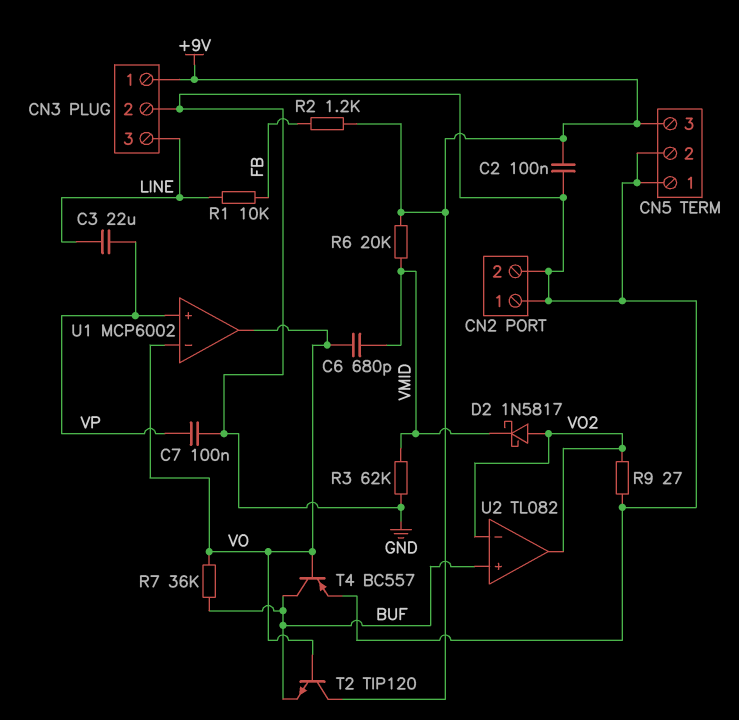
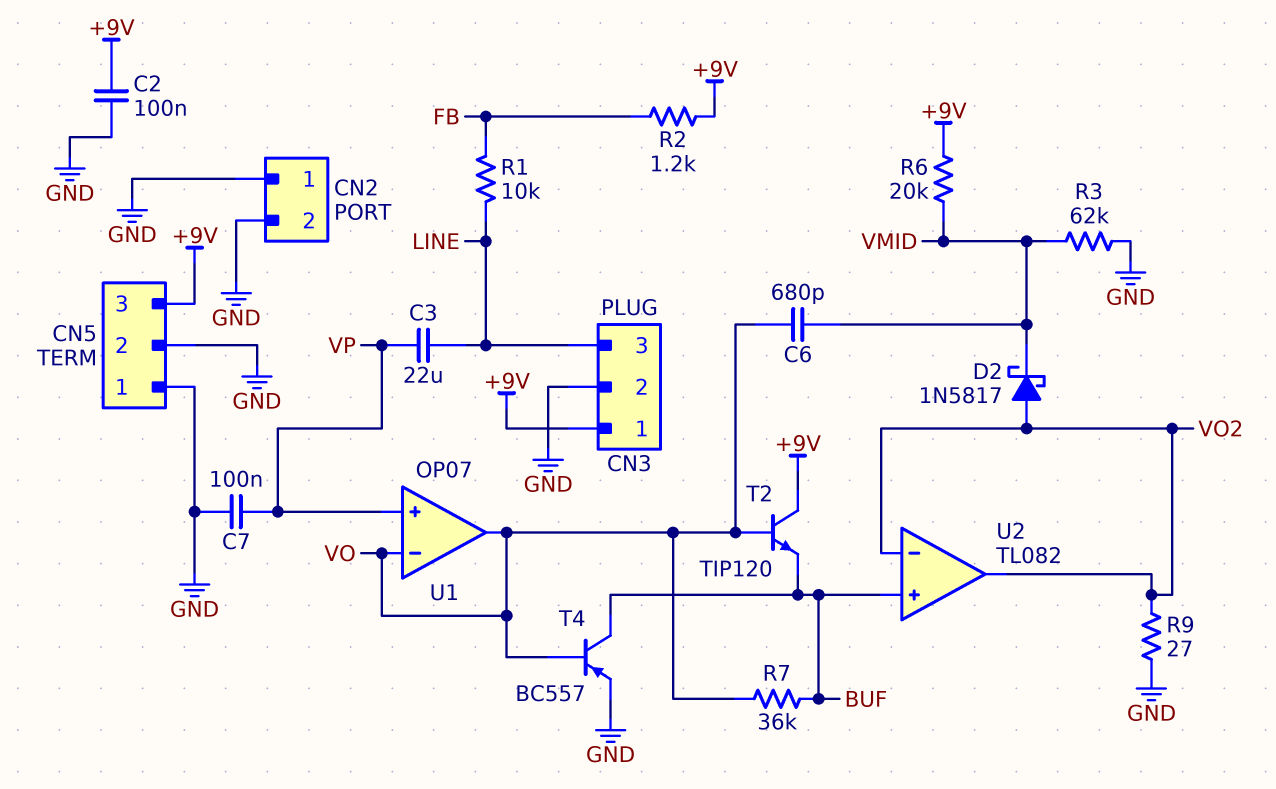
U1: MCP6002 -> OP07

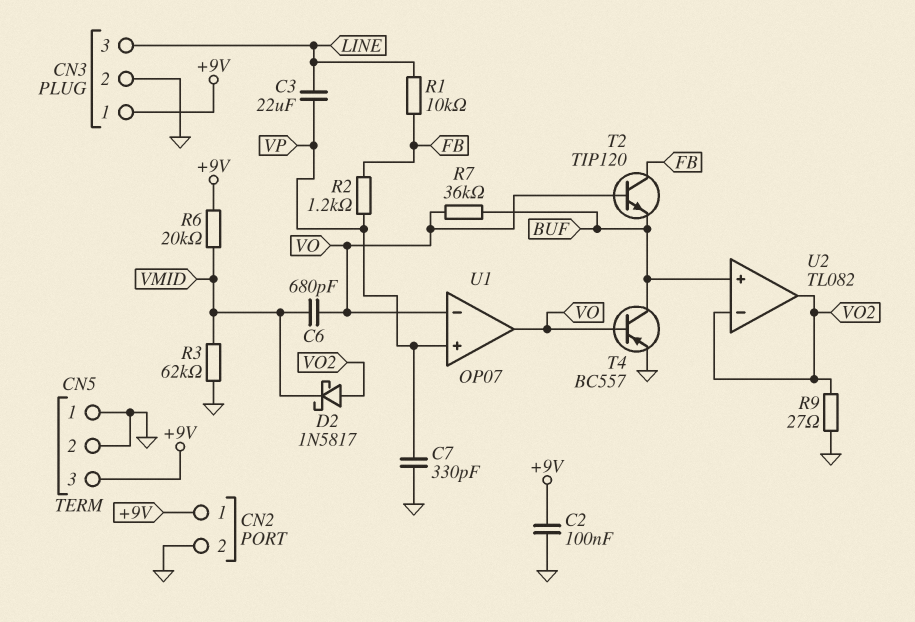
C7: 100nF (GND, VP) -> 330pF (GND, VP)
CN2 pin 1: GND -> +9V
R2: 1.2k (+9V, FB) -> 1.2k (FB, VP)
T2: NPN TIP120 (B VO, C +9V, E BUF) -> NPN TIP120 (B VO, C FB, E BUF)

